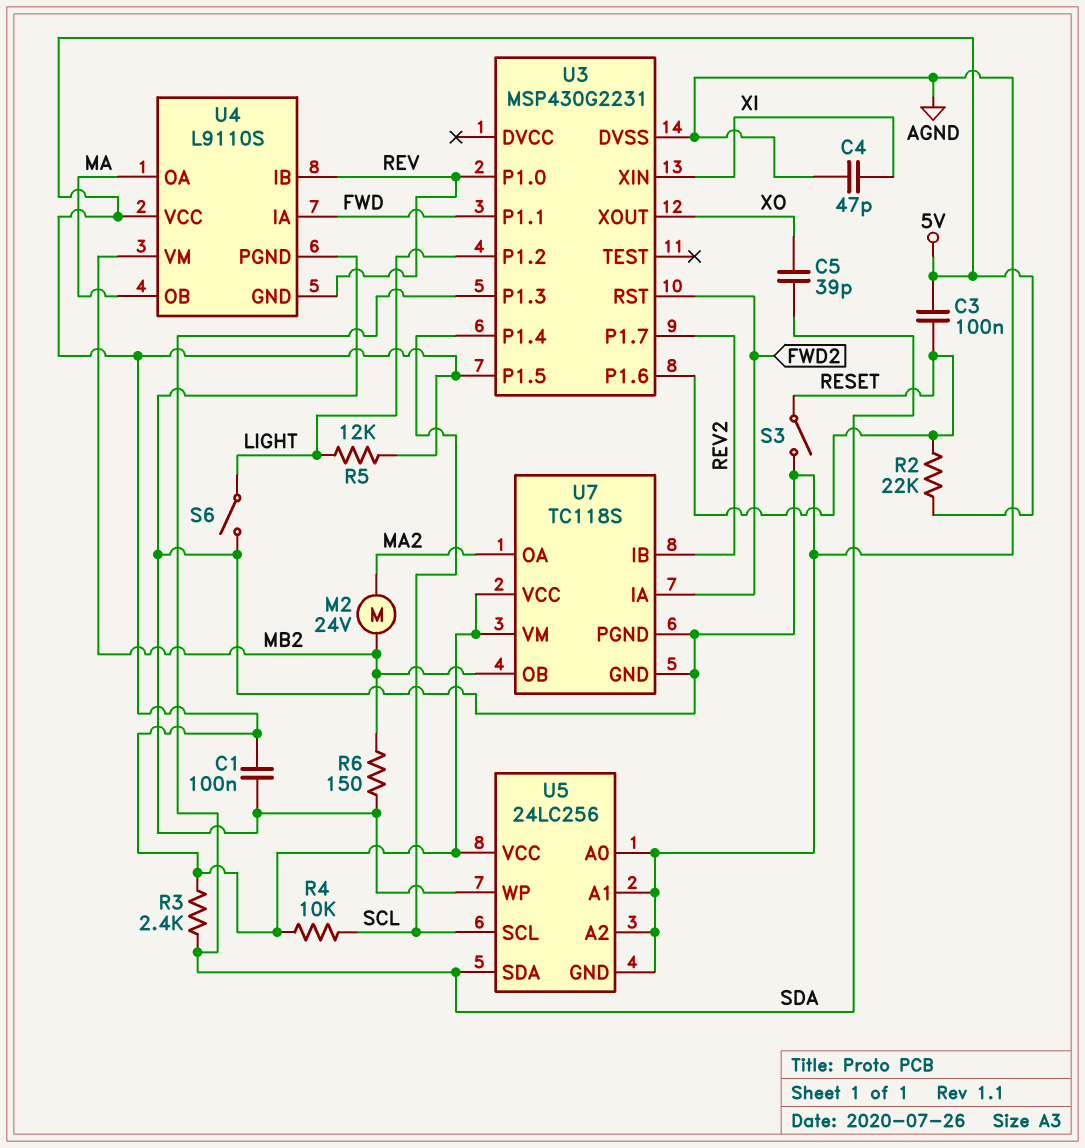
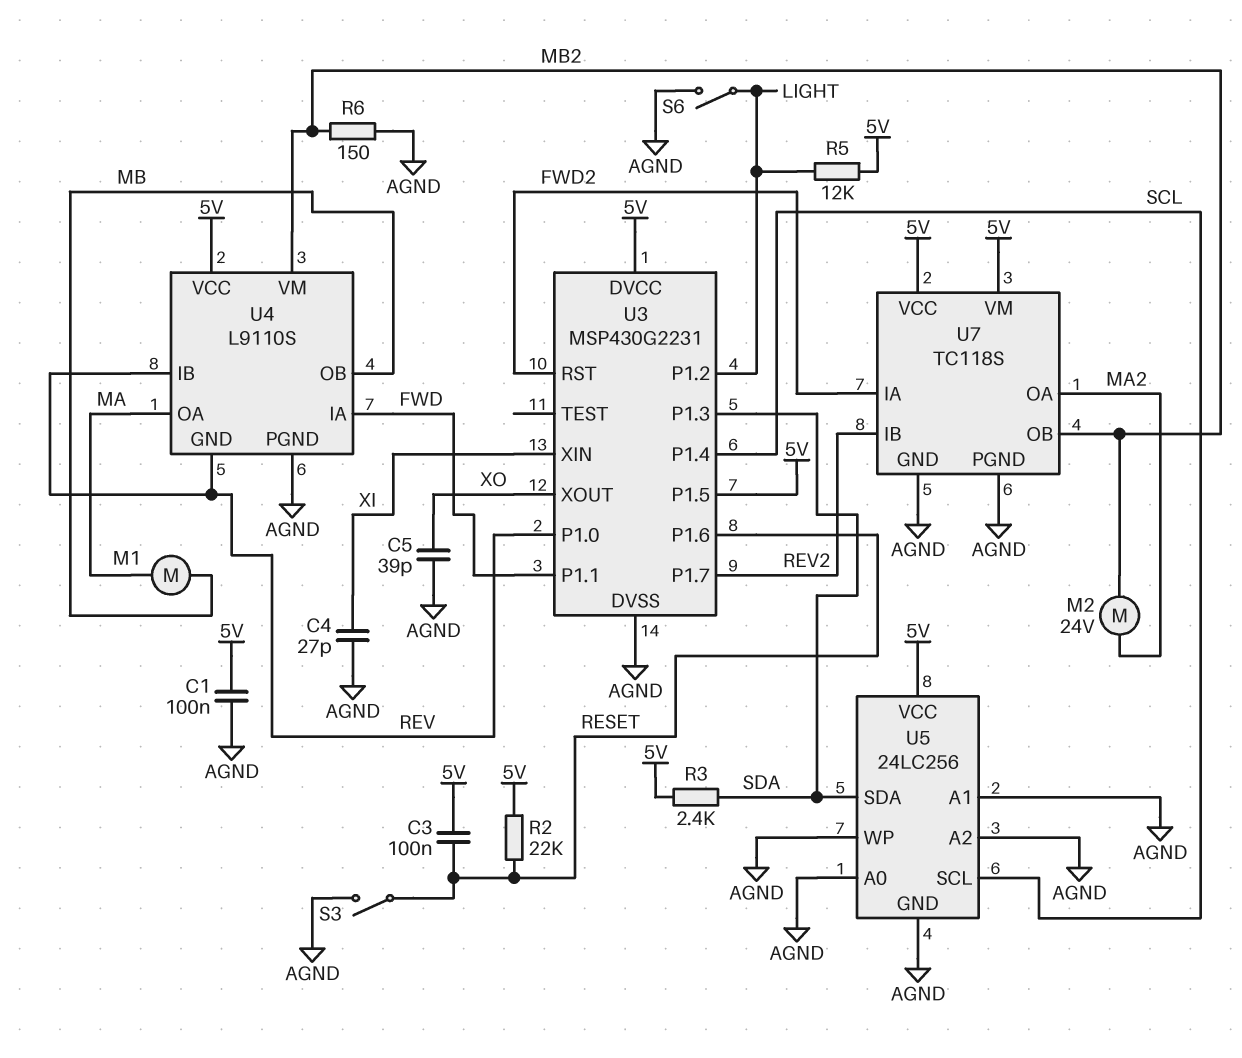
C4: 47pF (AGND, XI) -> 27pF (AGND, XI)
C5: 39pF (SDA, XO) -> 39pF (AGND, XO)
M1: none -> motor (MA, MB)
R4: 10k (5V, SCL) -> none
U3 pin DVCC: none -> 5V
U4 pin OB: MA -> MB

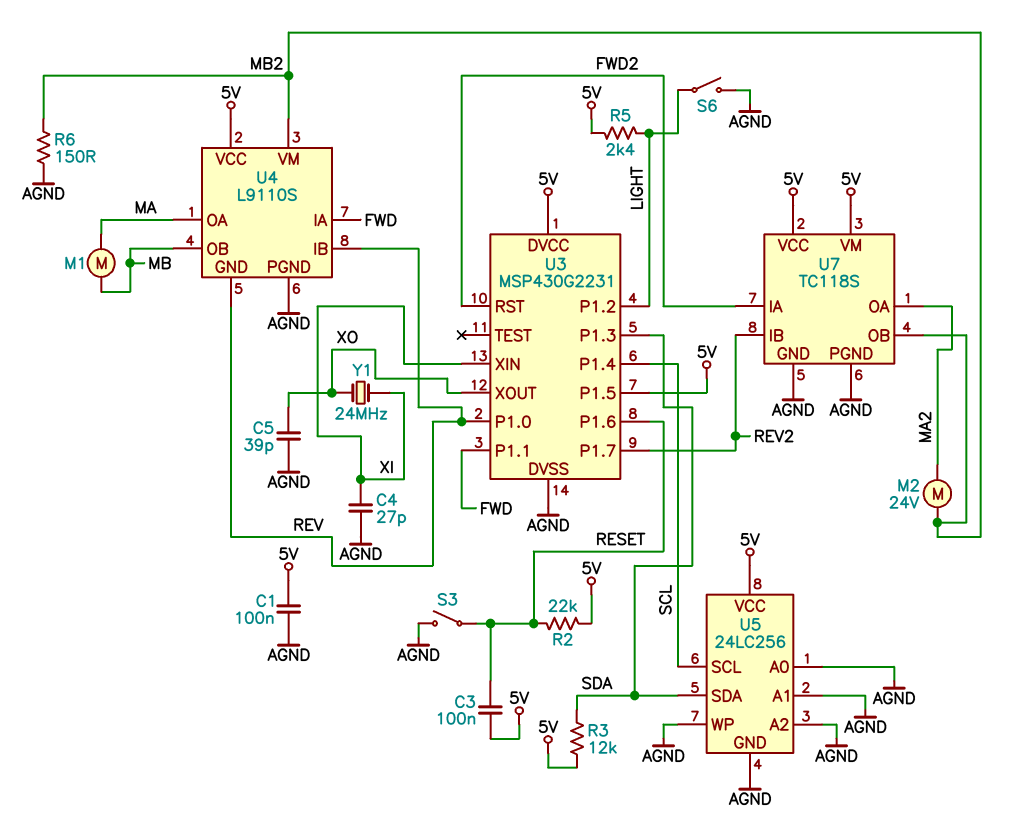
R3: 2.4k (5V, SDA) -> 12k (5V, SDA)
R5: 12k (5V, LIGHT) -> 2.4k (5V, LIGHT)
Y1: none -> 24MHz (XI, XO)

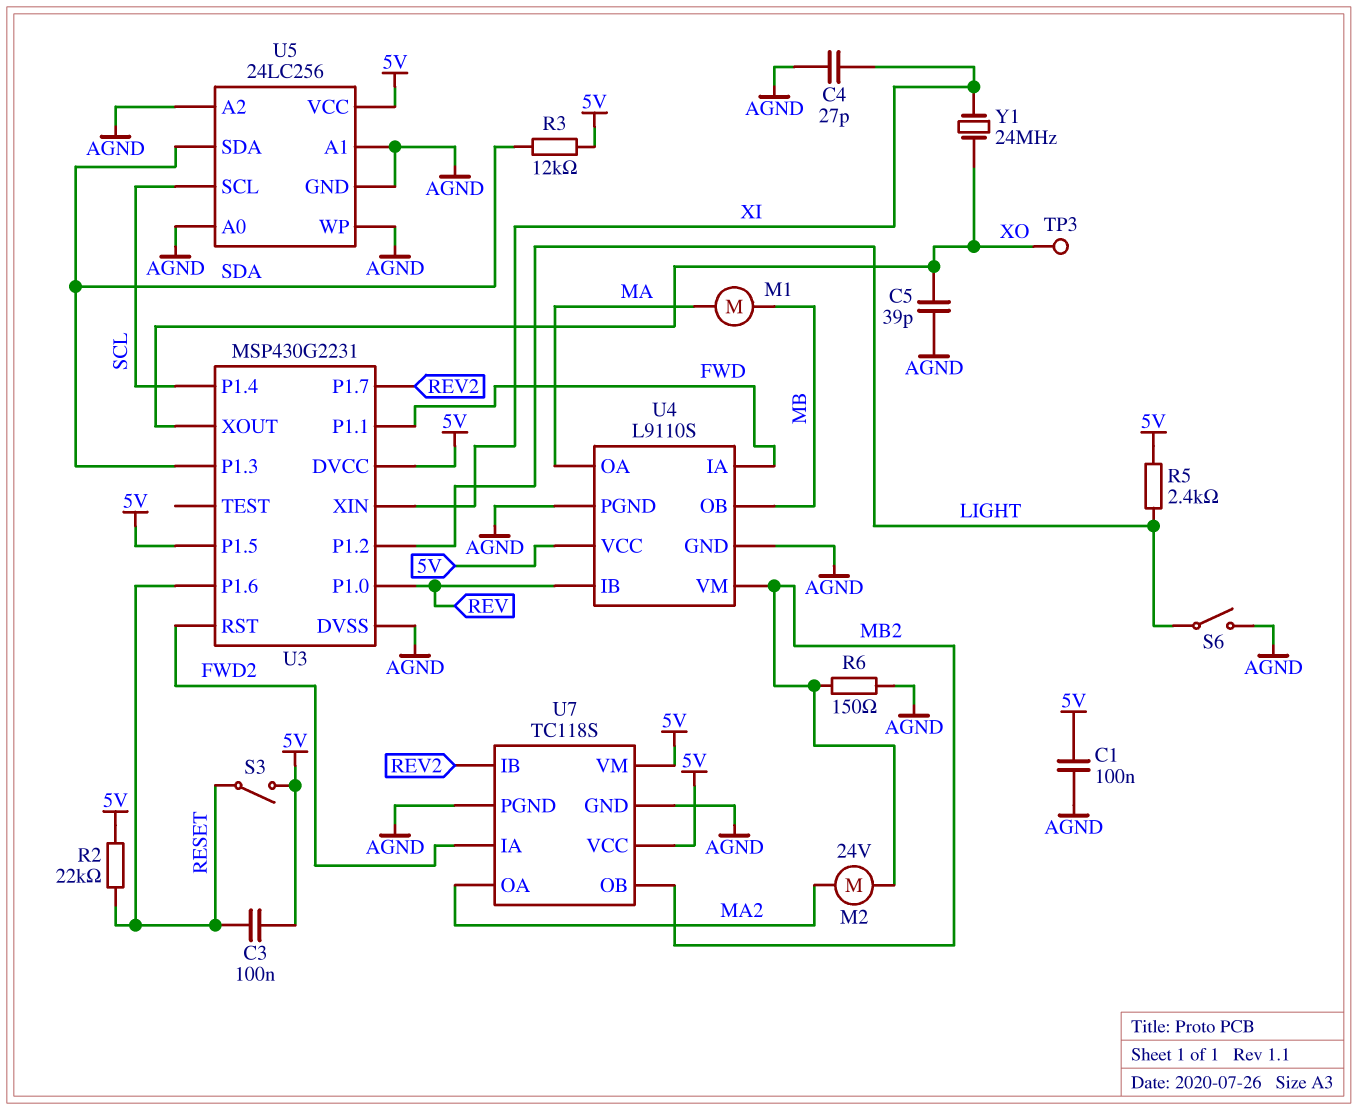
S3: switch (AGND, RESET) -> switch (5V, RESET)
TP3: none -> test point (XO)
U4 pin GND: REV -> AGND

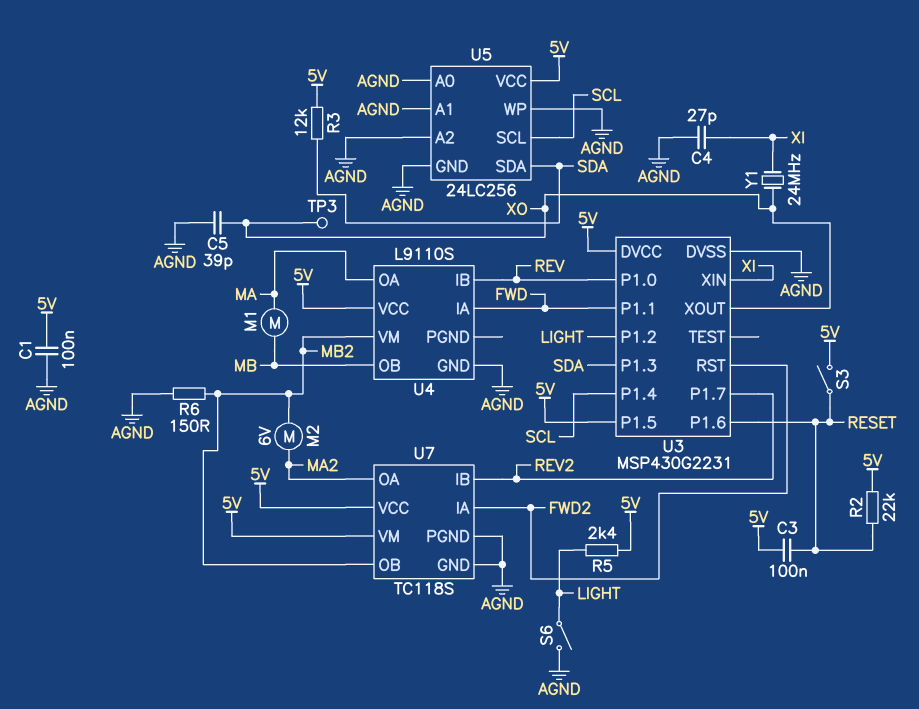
M2: motor 24V (MA2, MB2) -> motor 6V (MA2, MB2)
U4 pin PGND: AGND -> none

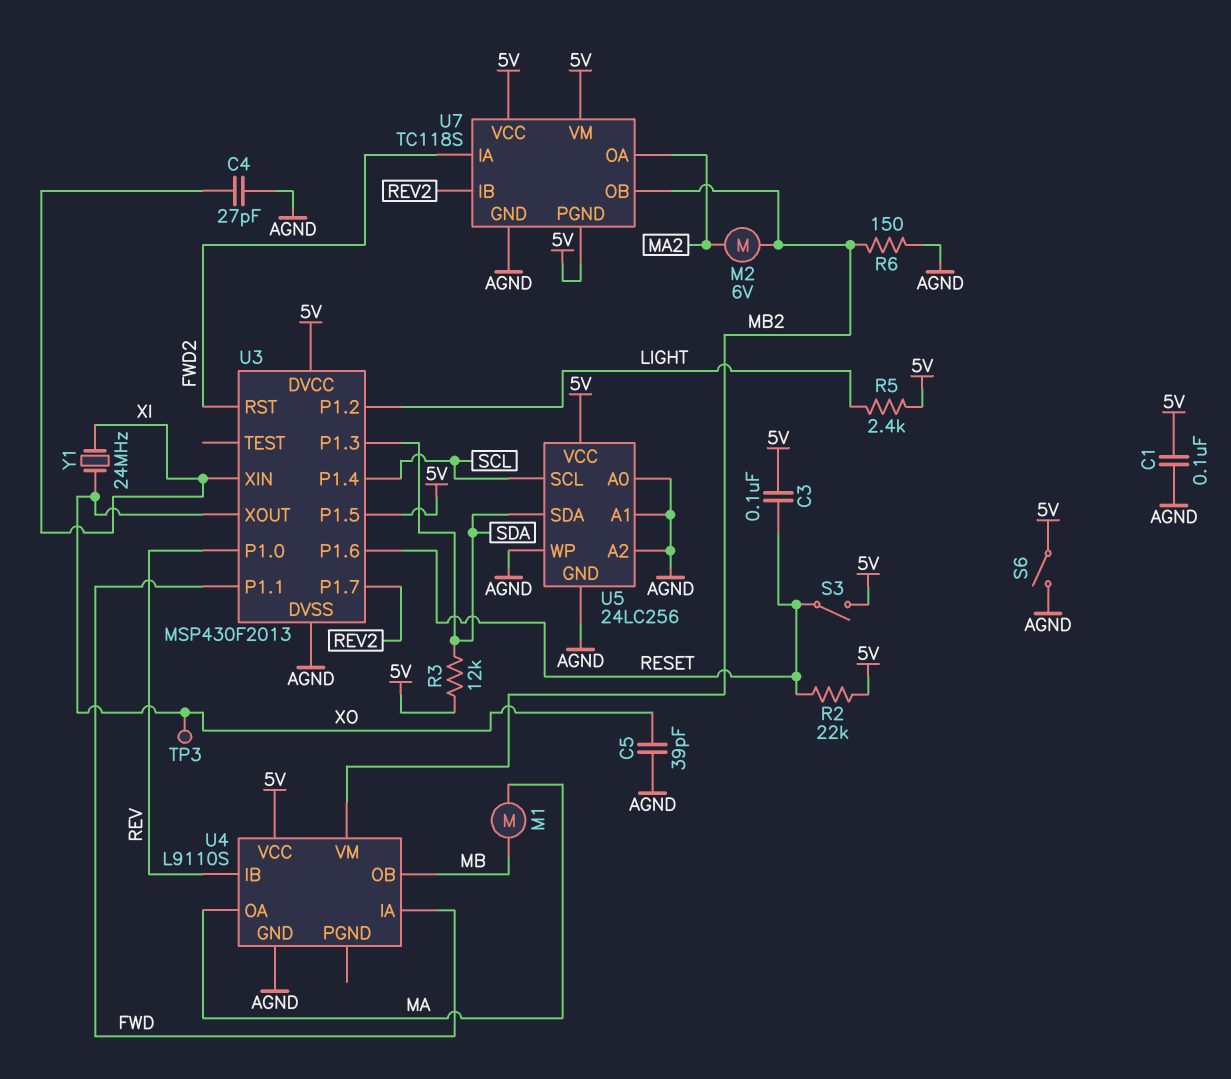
S6: switch (AGND, LIGHT) -> switch (5V, AGND)
U3: MSP430G2231 -> MSP430F2013
U7 pin PGND: AGND -> 5V

